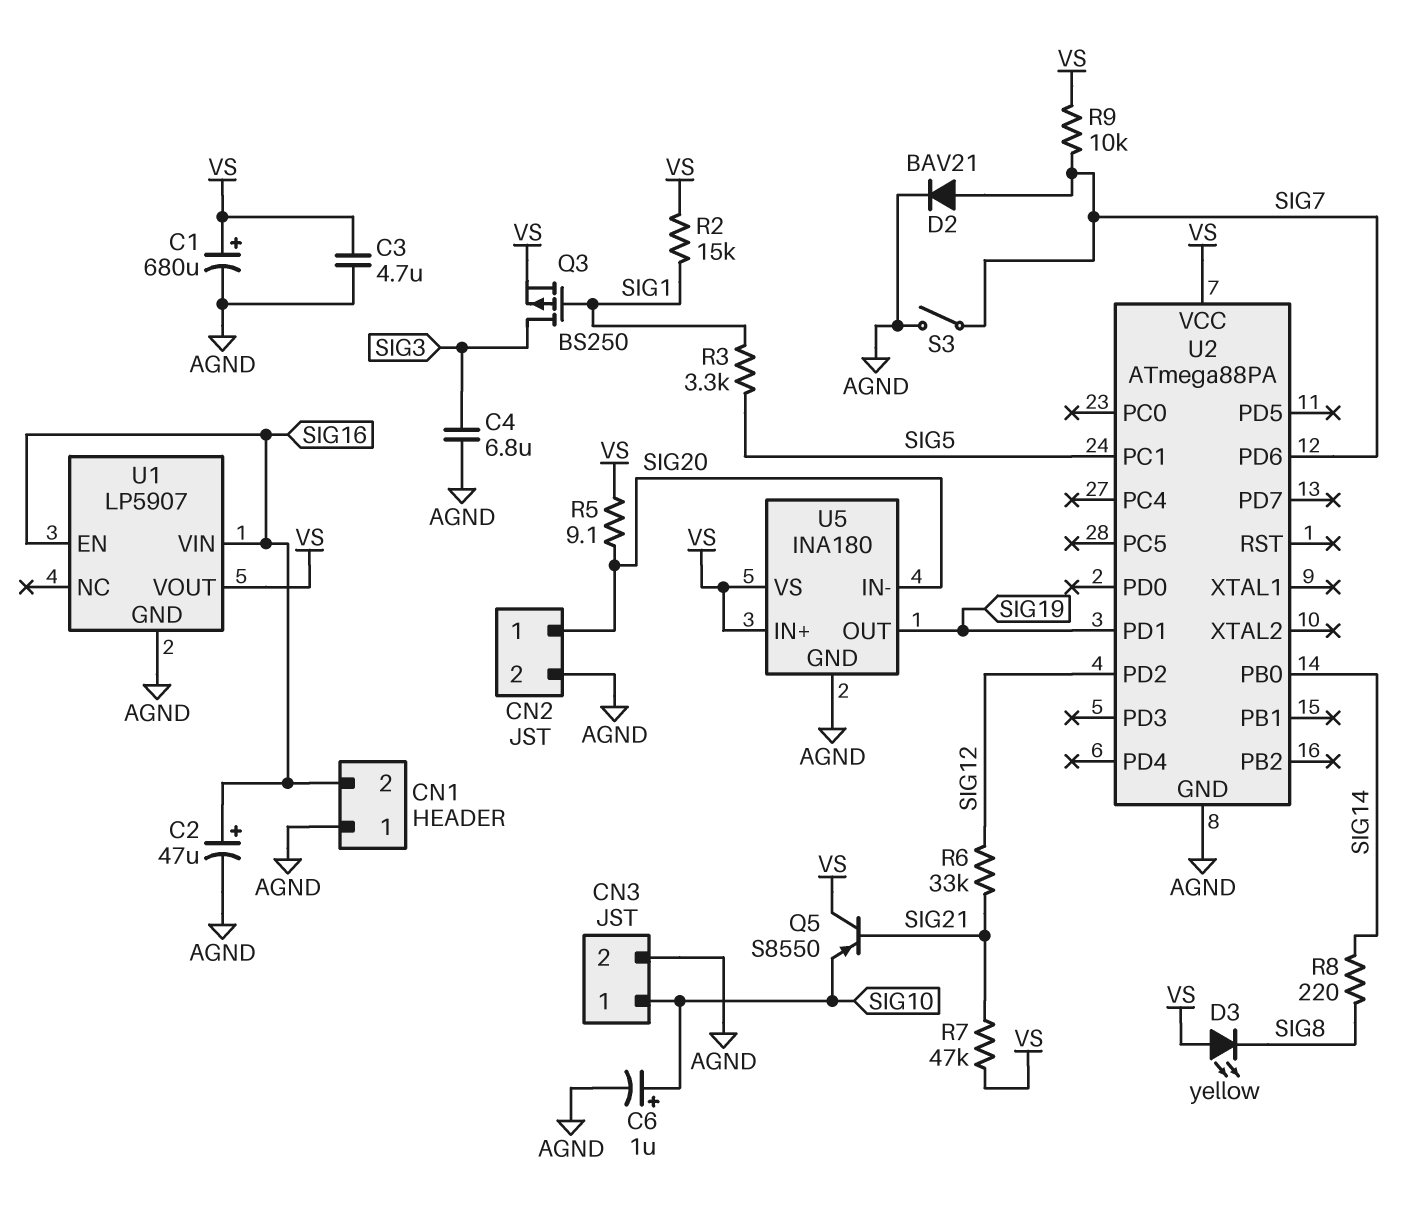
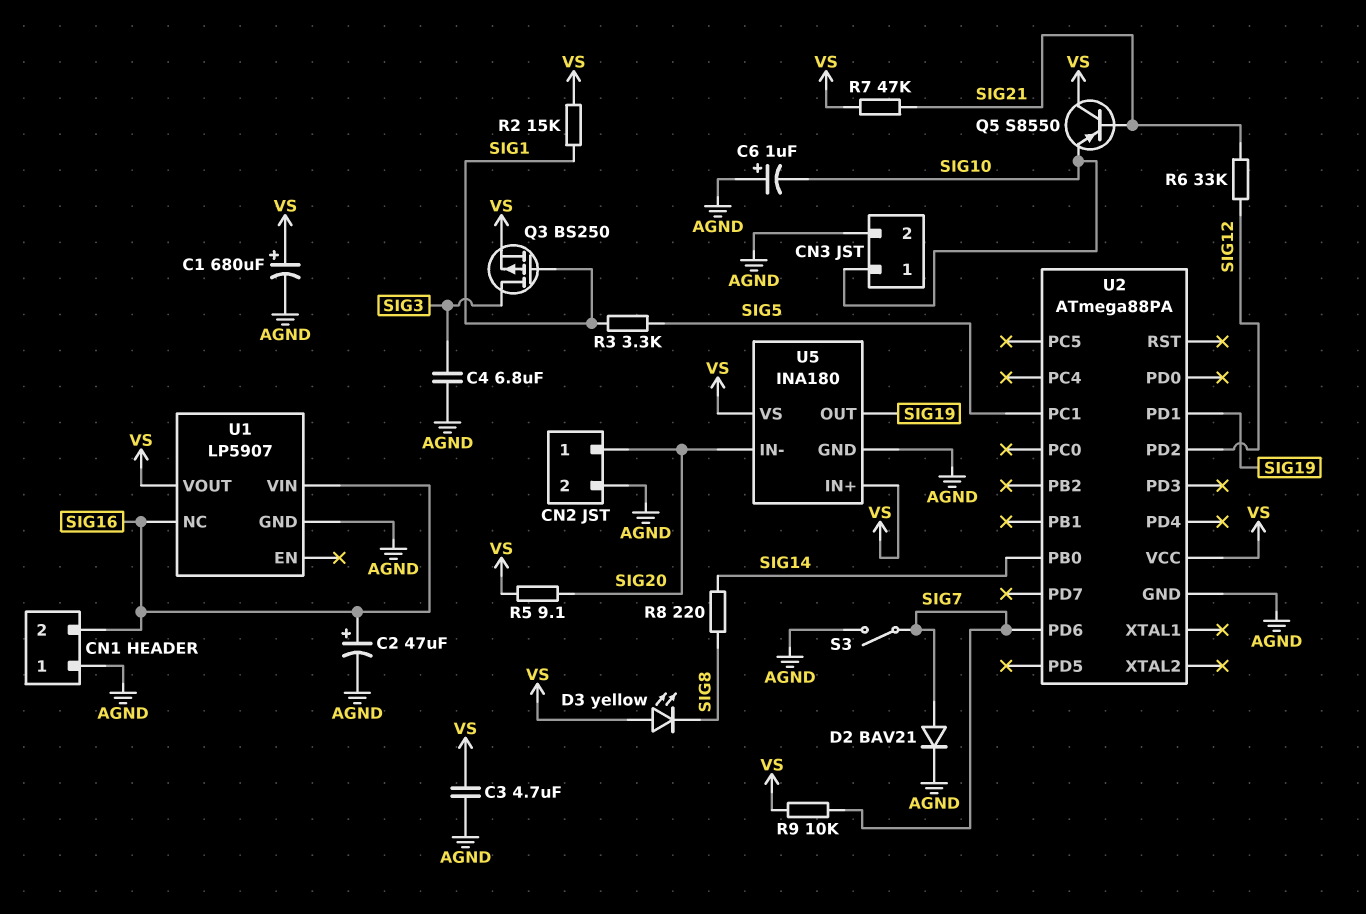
C6: 1uF (plus SIG10, minus AGND) -> 1uF (plus AGND, minus SIG10)
U1 pin EN: SIG16 -> none
U1 pin NC: none -> SIG16

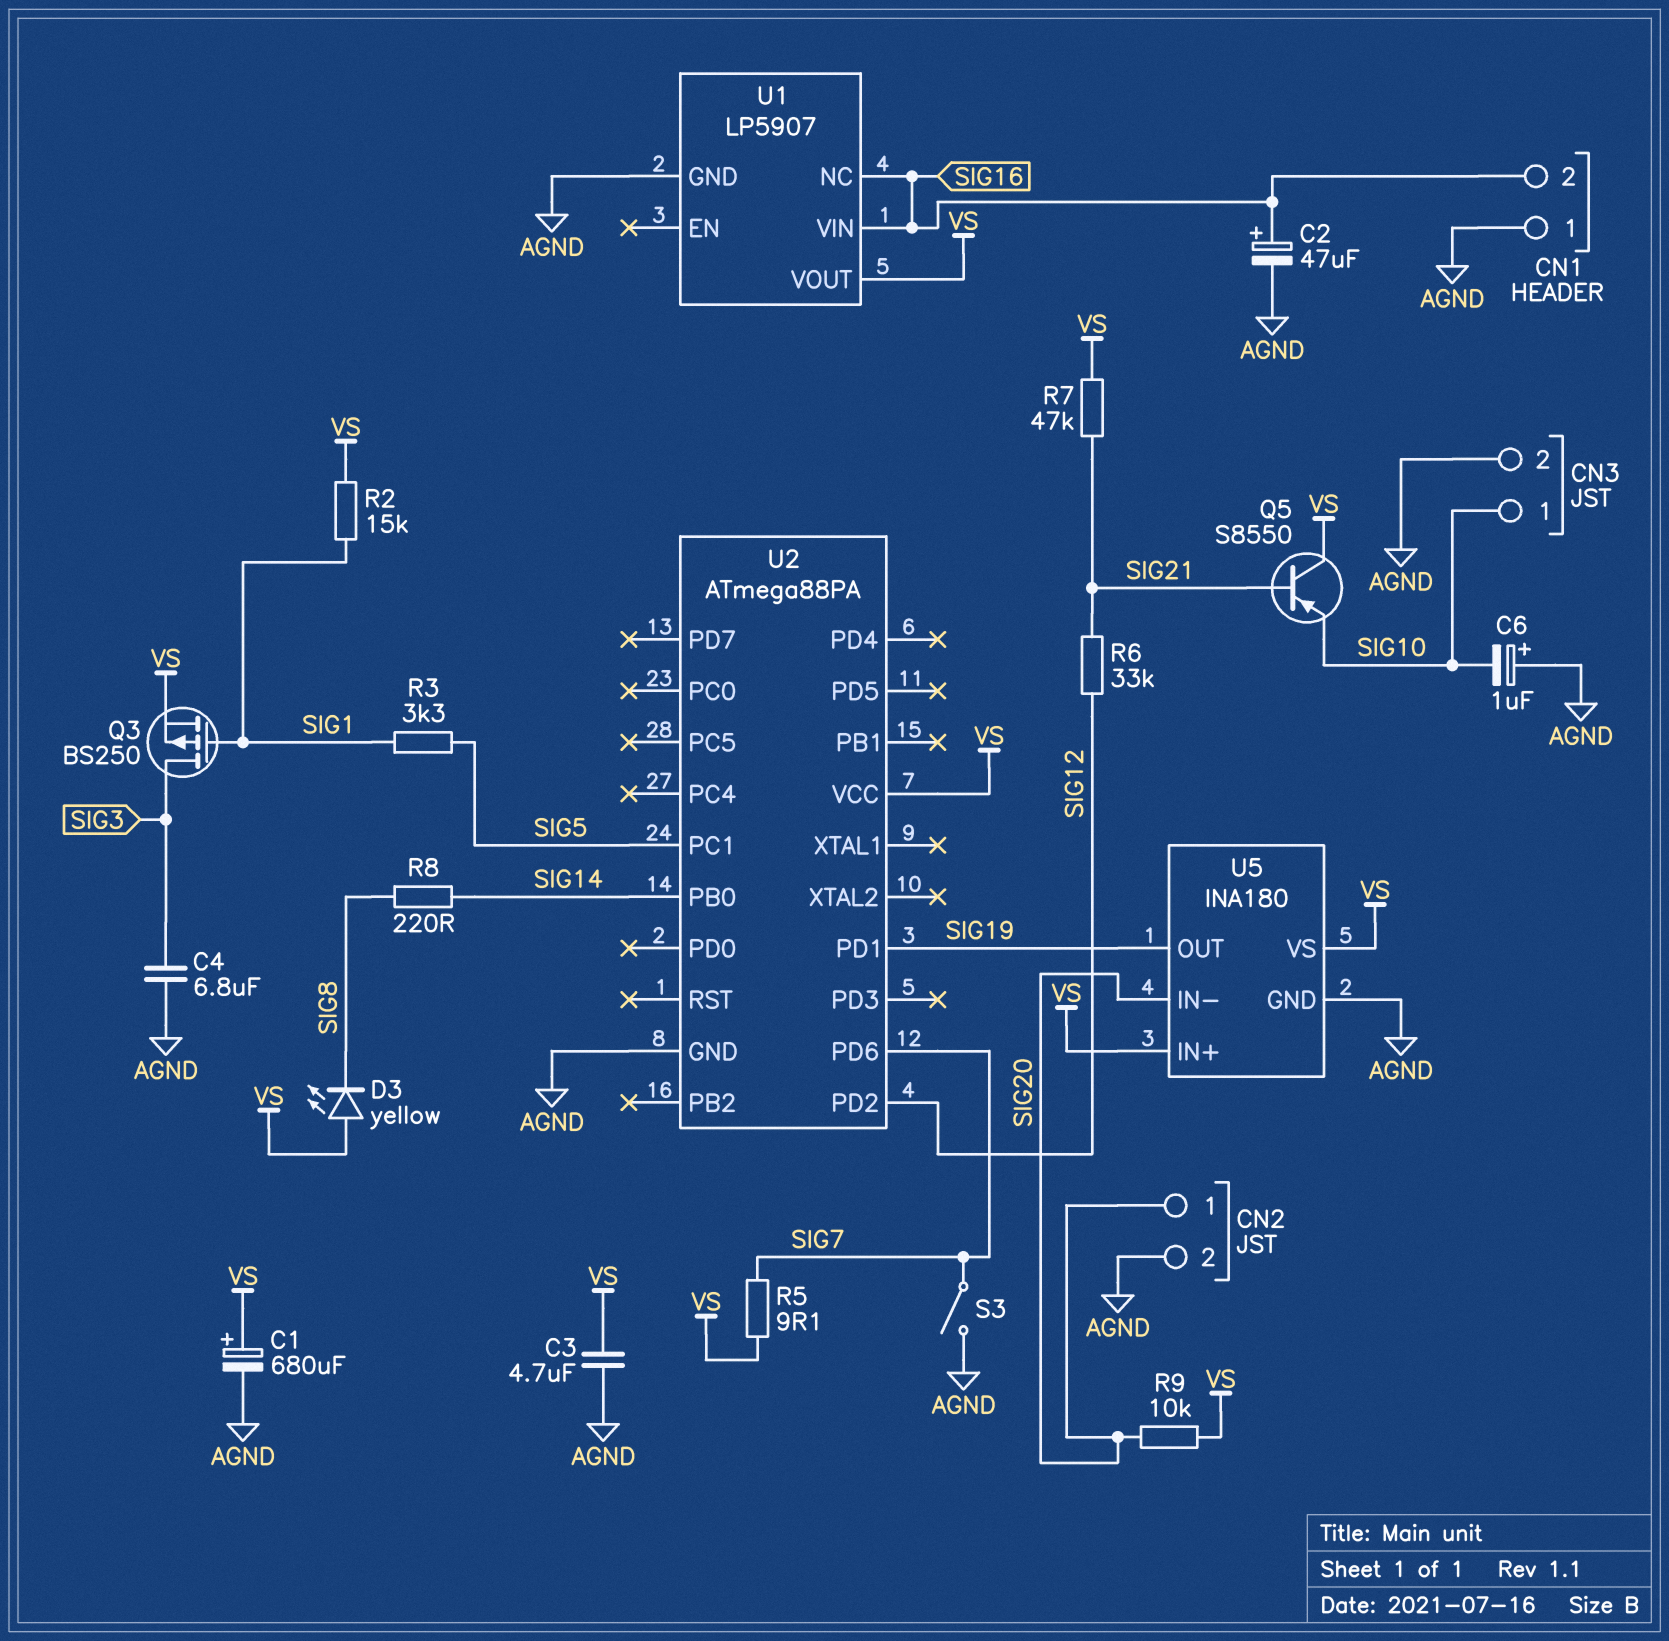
D2: diode BAV21 (A SIG7, K AGND) -> none
R5: 9.1 (SIG20, VS) -> 9.1 (SIG7, VS)
R9: 10k (SIG7, VS) -> 10k (SIG20, VS)

